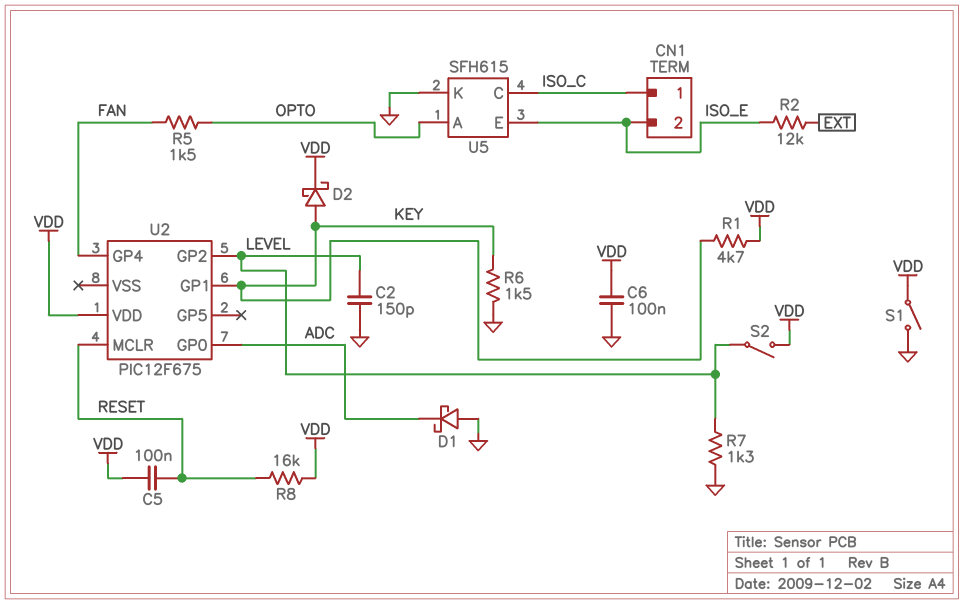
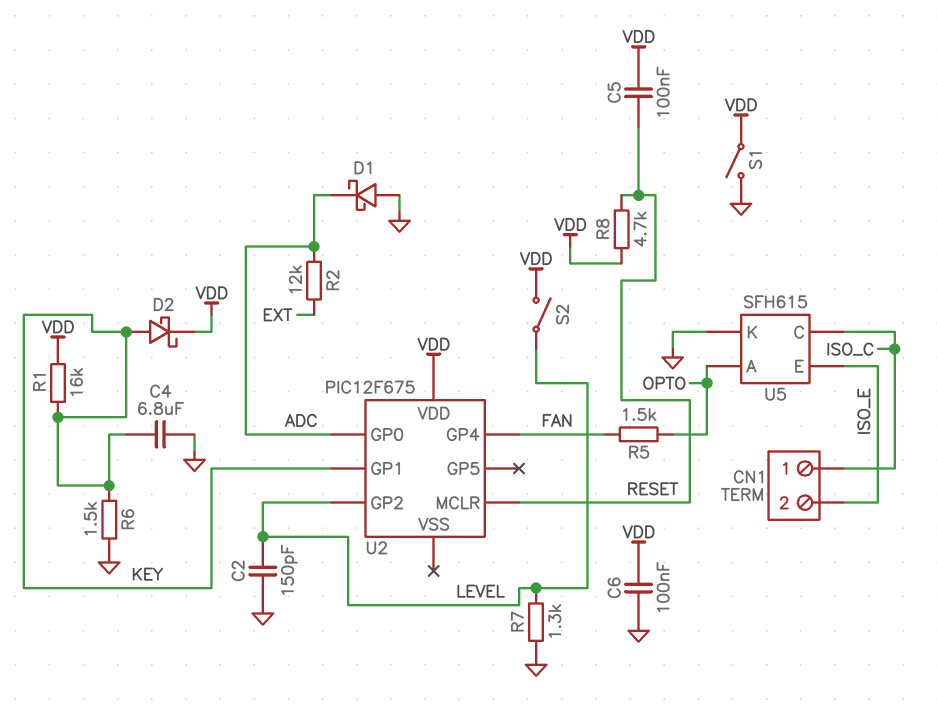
C4: none -> 6.8uF (GND, KEY)
R1: 4.7k (KEY, VDD) -> 16k (KEY, VDD)
R2: 12k (EXT, ISO_E) -> 12k (ADC, EXT)
R8: 16k (RESET, VDD) -> 4.7k (RESET, VDD)

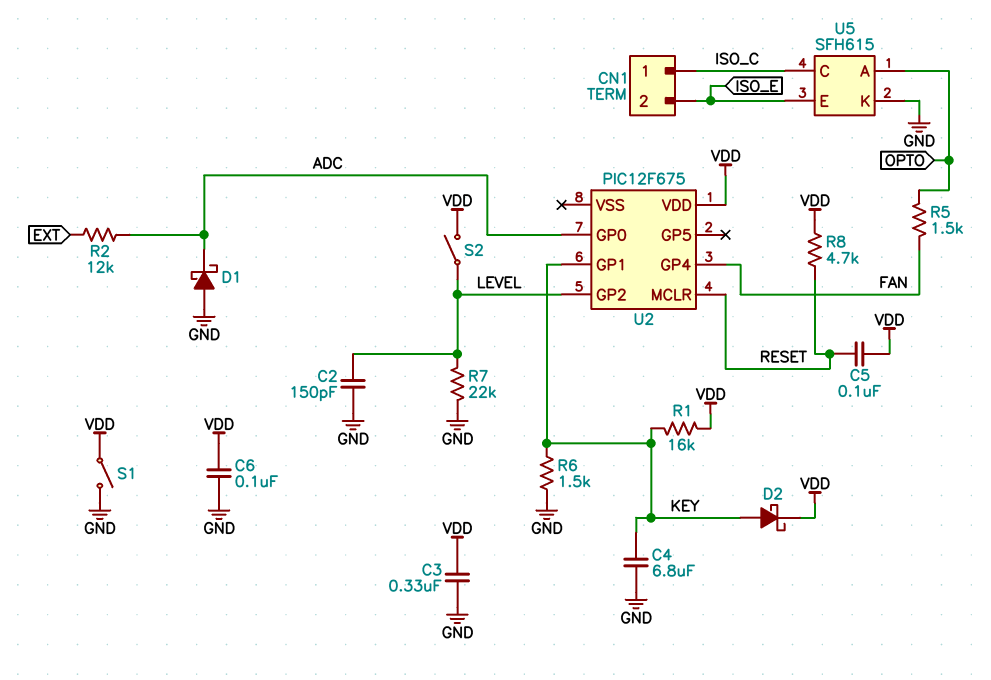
C3: none -> 330nF (GND, VDD)
R7: 1.3k (GND, LEVEL) -> 22k (GND, LEVEL)

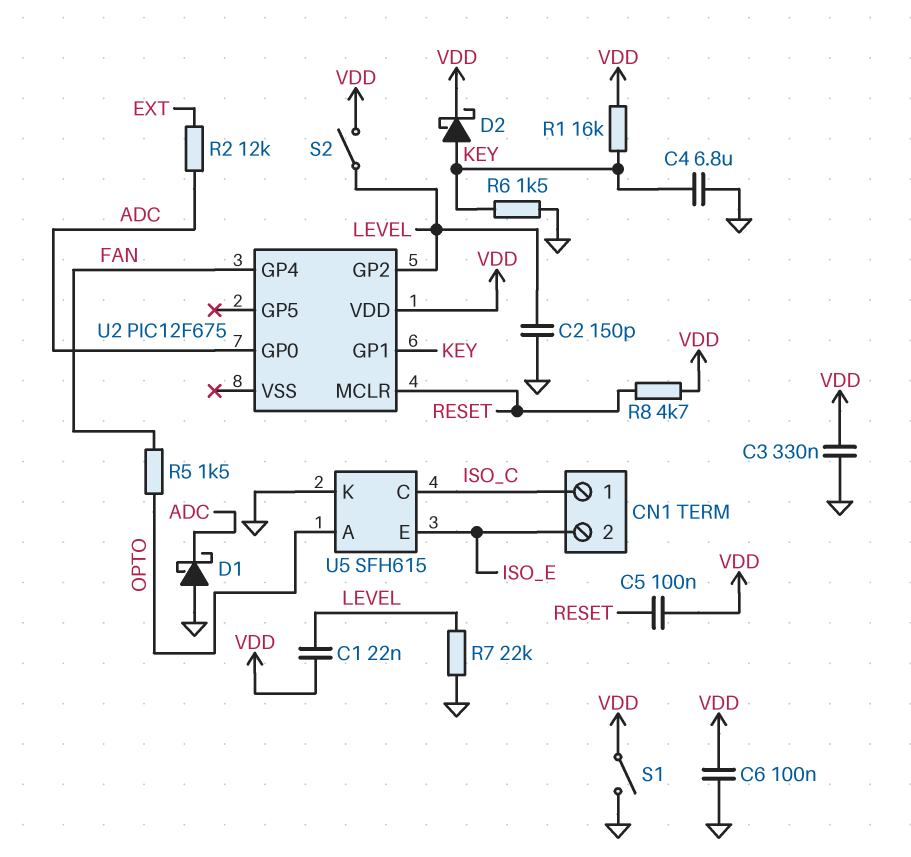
C1: none -> 22nF (LEVEL, VDD)

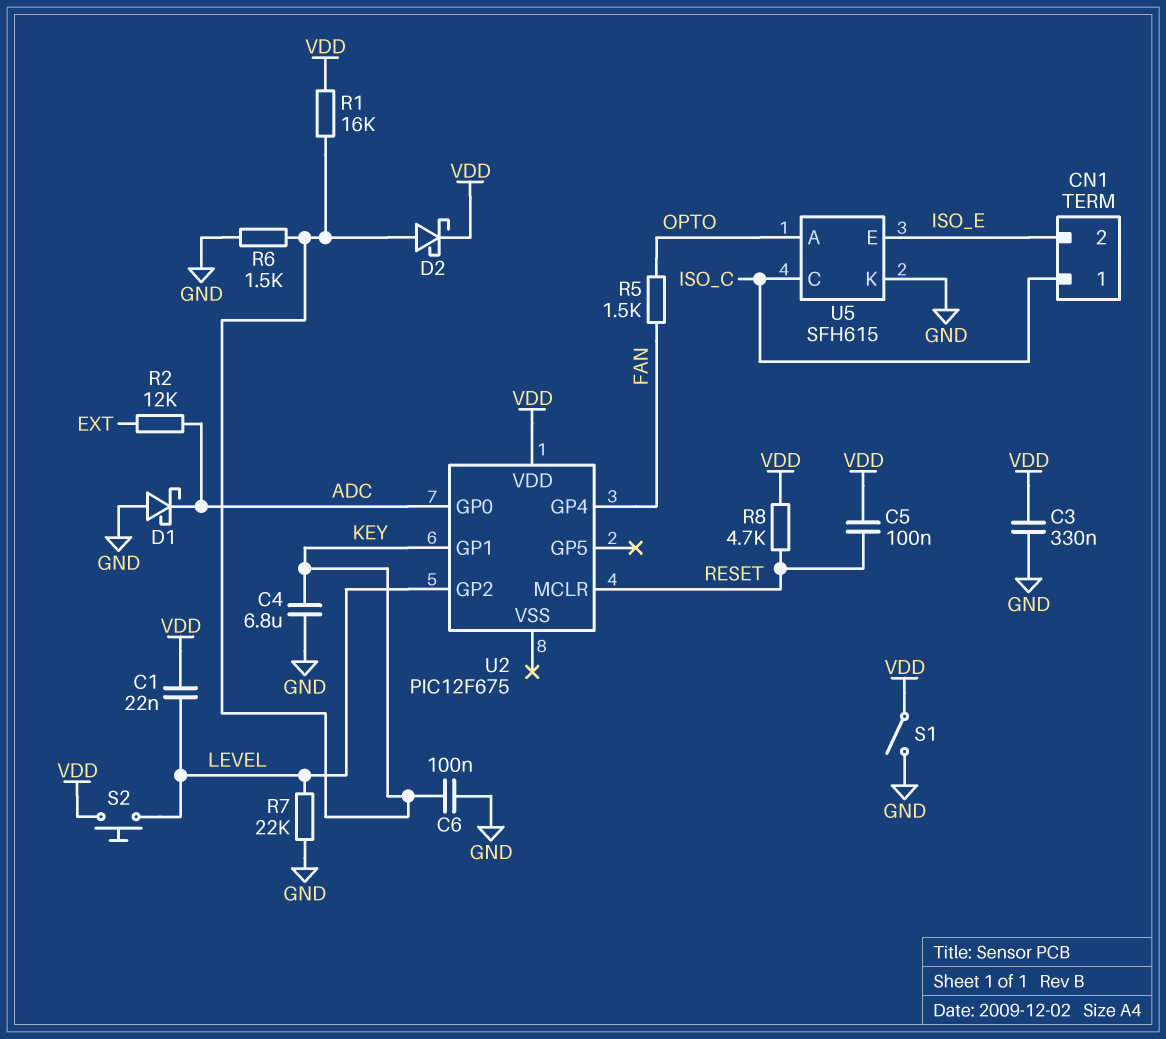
C2: 150pF (GND, LEVEL) -> none
C6: 100nF (GND, VDD) -> 100nF (GND, KEY)
S2: switch (LEVEL, VDD) -> button (LEVEL, VDD)

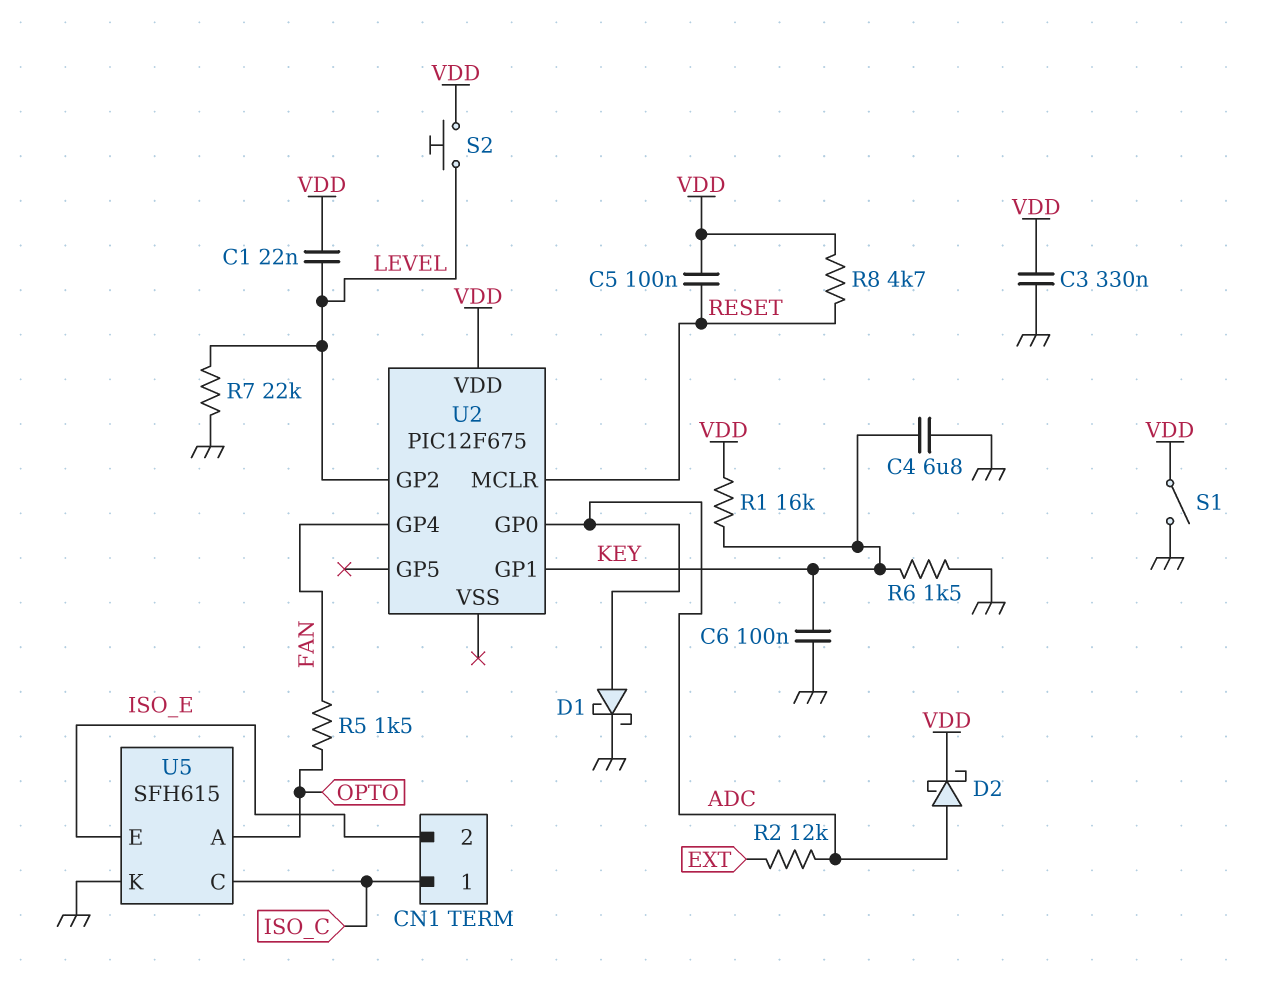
D1: schottky (A GND, K ADC) -> schottky (A ADC, K GND)
D2: schottky (A KEY, K VDD) -> schottky (A ADC, K VDD)

